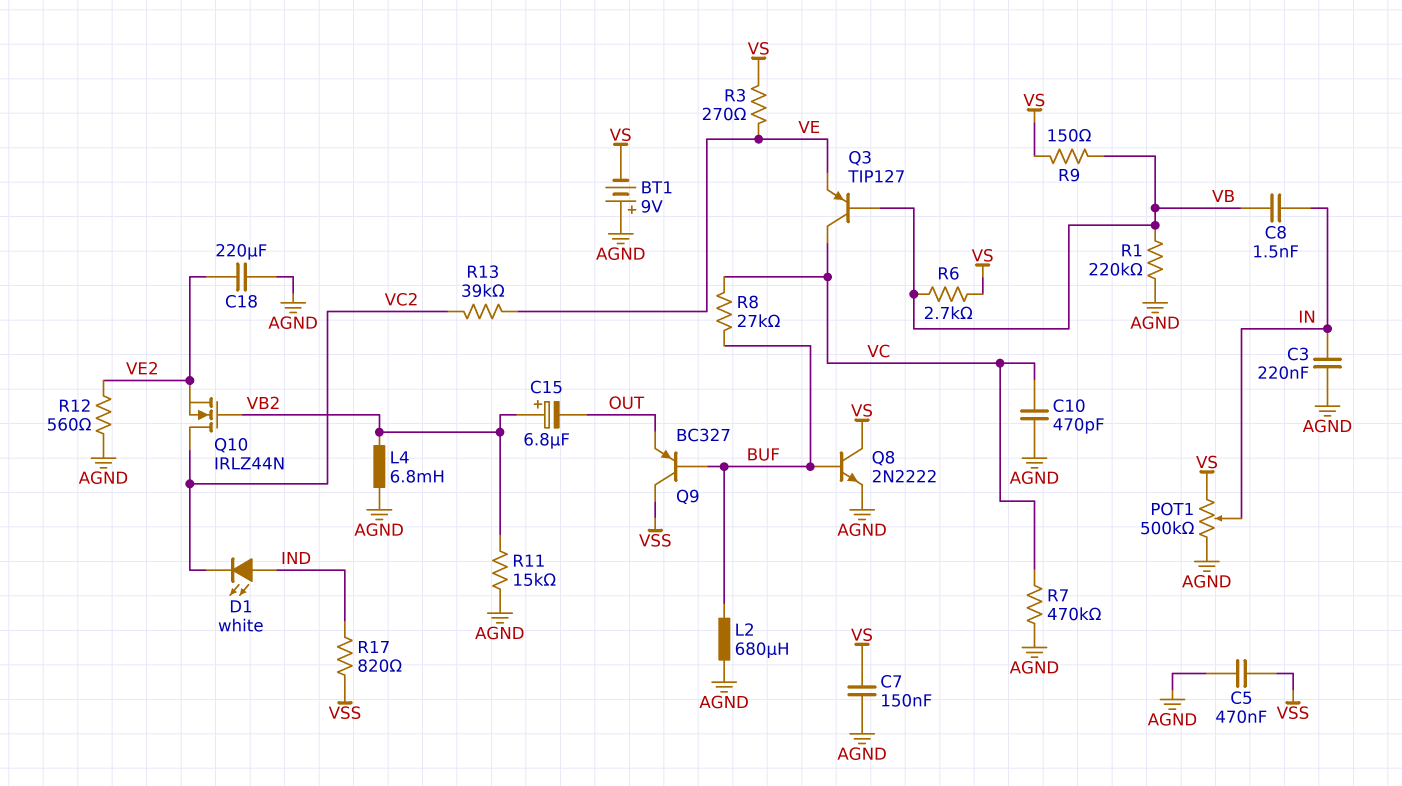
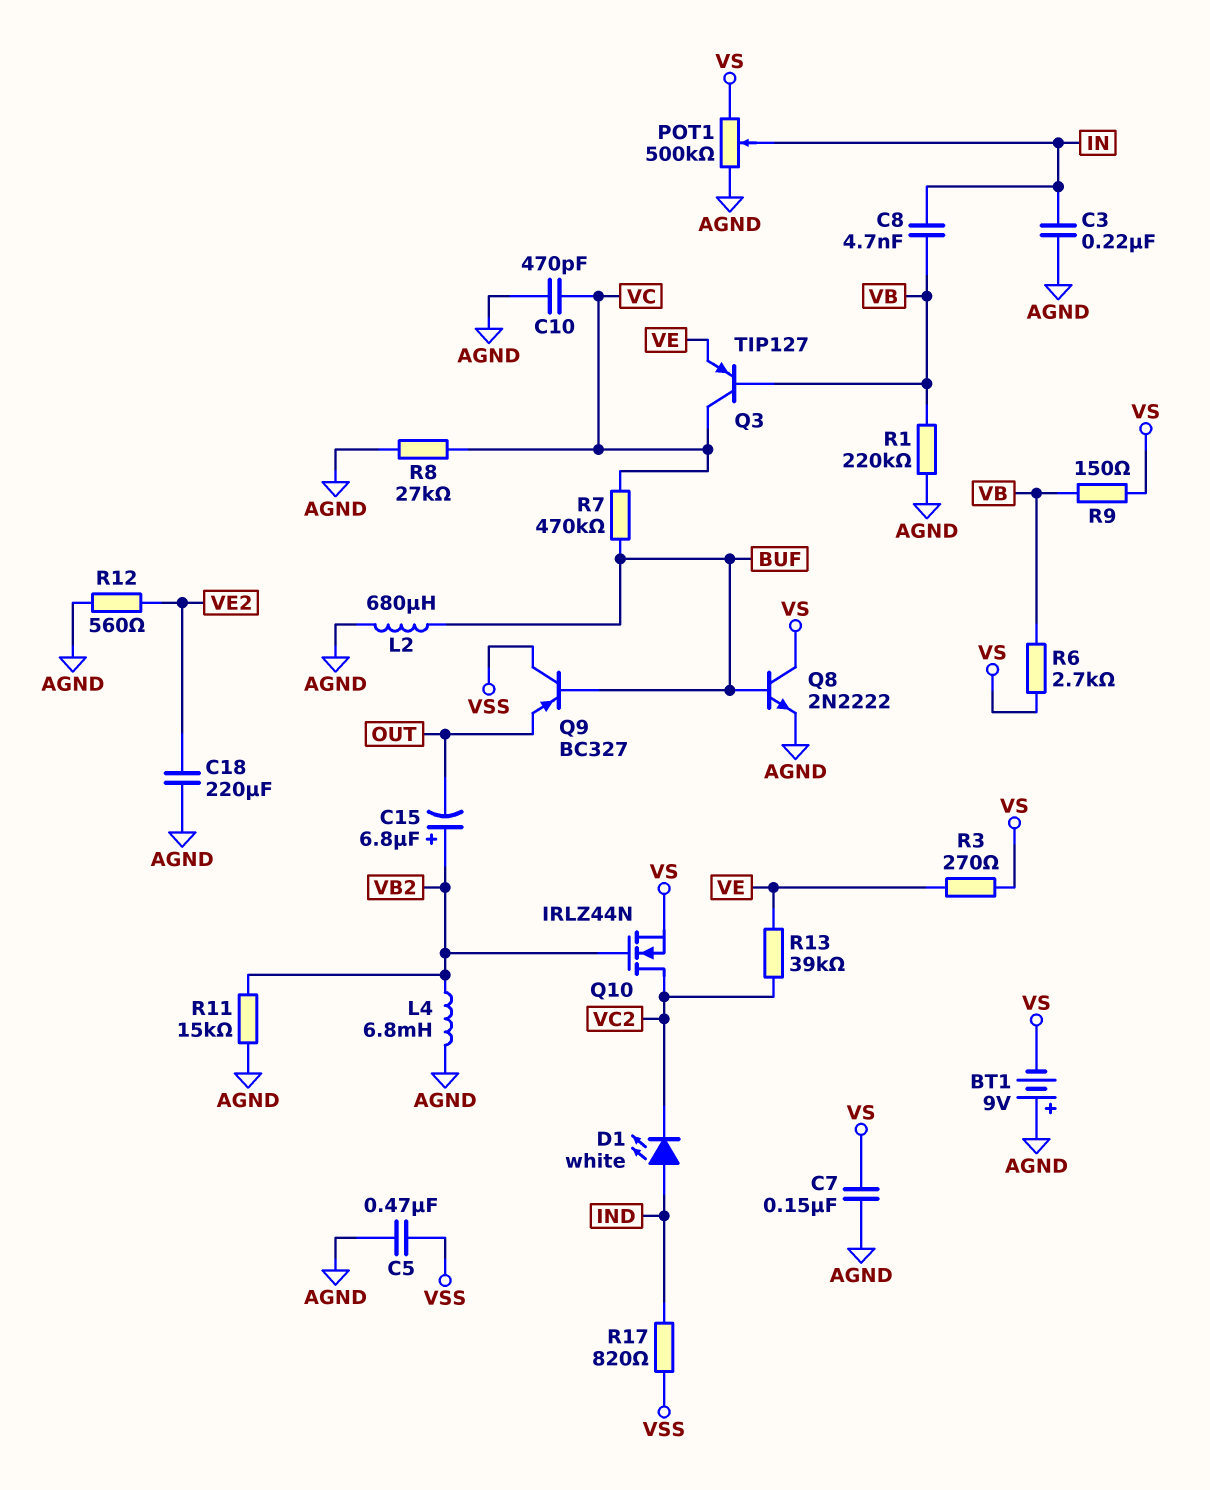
C8: 1.5nF (IN, VB) -> 4.7nF (IN, VB)
Q10: NMOS IRLZ44N (G VB2, D VC2, S VE2) -> NMOS IRLZ44N (G VB2, D VC2, S VS)
R7: 470k (AGND, VC) -> 470k (BUF, VC)
R8: 27k (BUF, VC) -> 27k (AGND, VC)

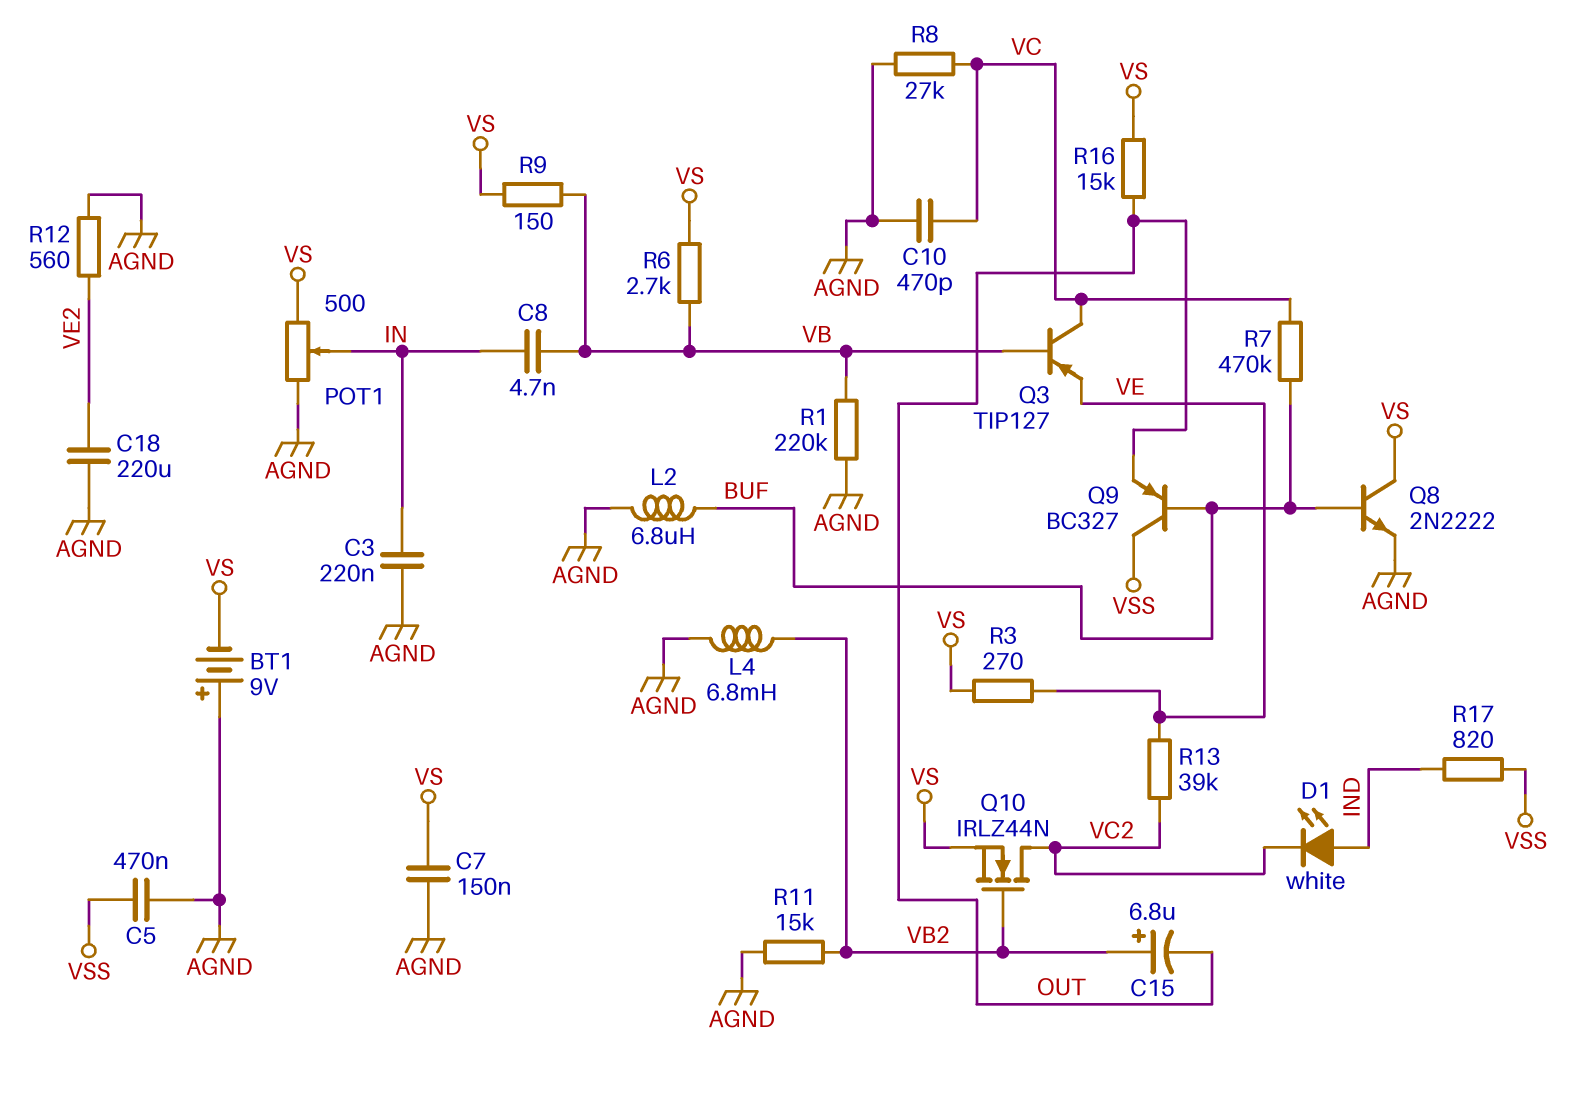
L2: 680uH (AGND, BUF) -> 6.8uH (AGND, BUF)
POT1: 500k (AGND, VS, wiper IN) -> 500 (AGND, VS, wiper IN)
R16: none -> 15k (OUT, VS)

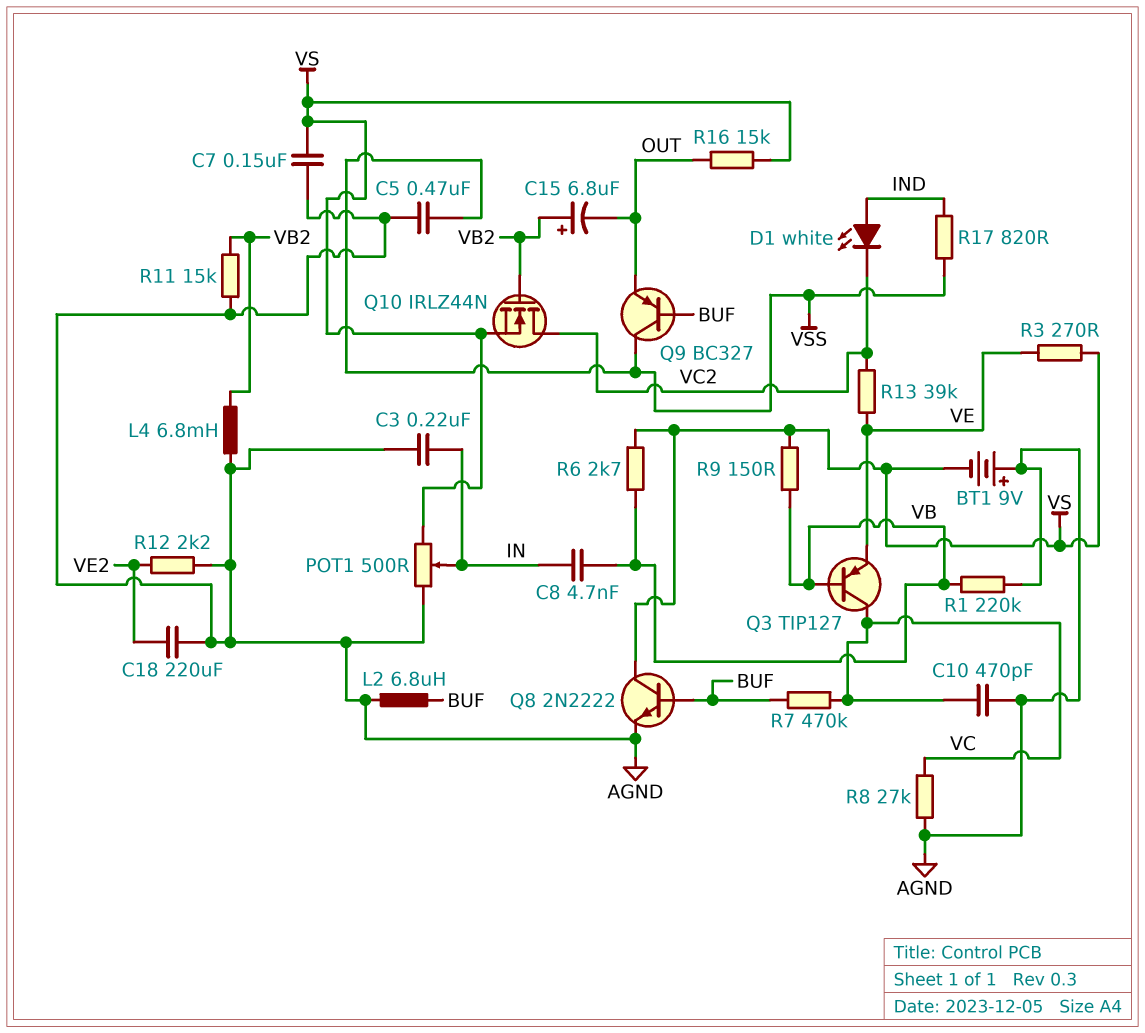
R12: 560 (AGND, VE2) -> 2.2k (AGND, VE2)

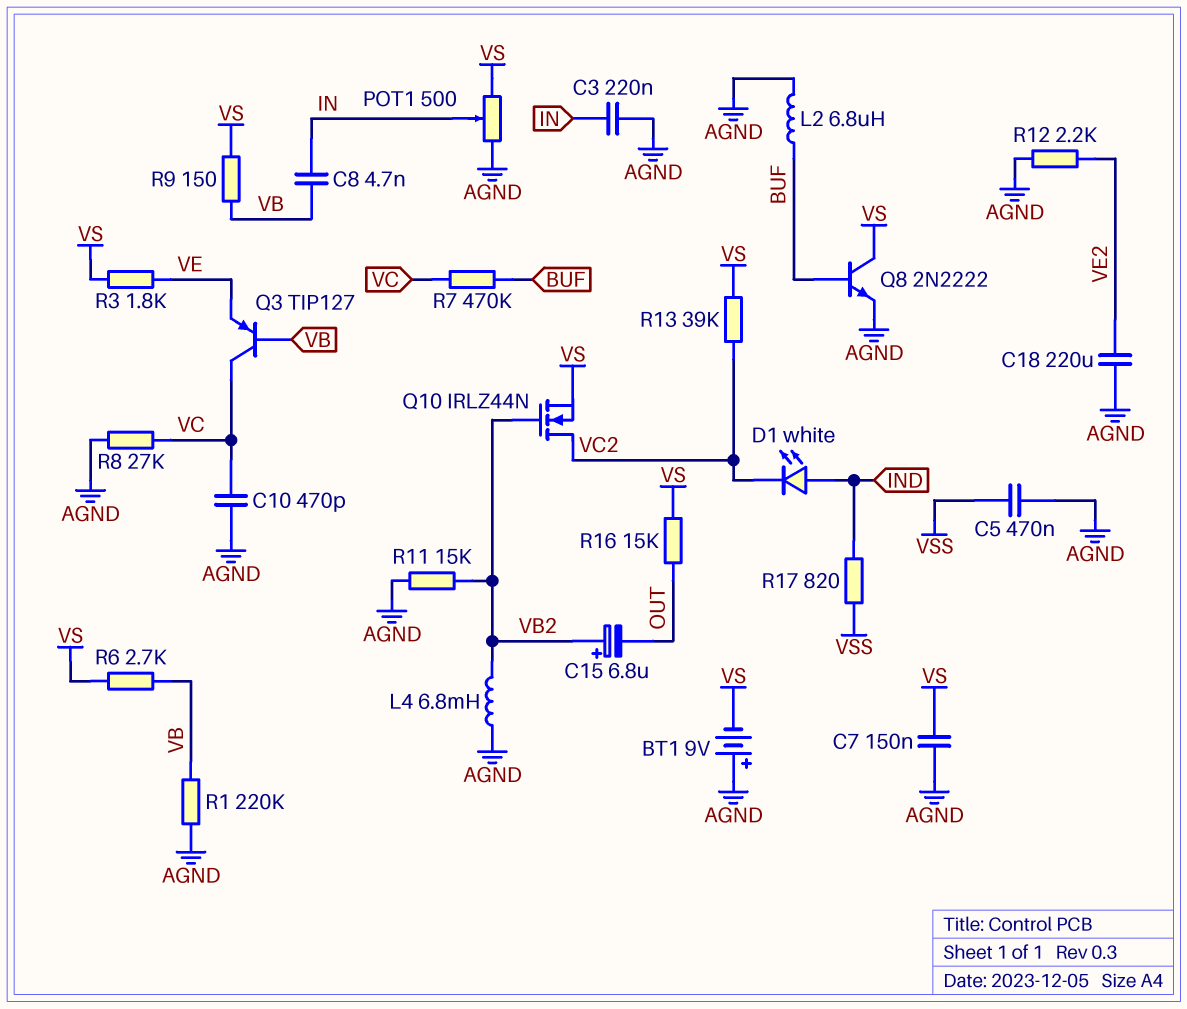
Q9: PNP BC327 (B BUF, C VSS, E OUT) -> none
R3: 270 (VE, VS) -> 1.8k (VE, VS)
R13: 39k (VC2, VE) -> 39k (VC2, VS)

